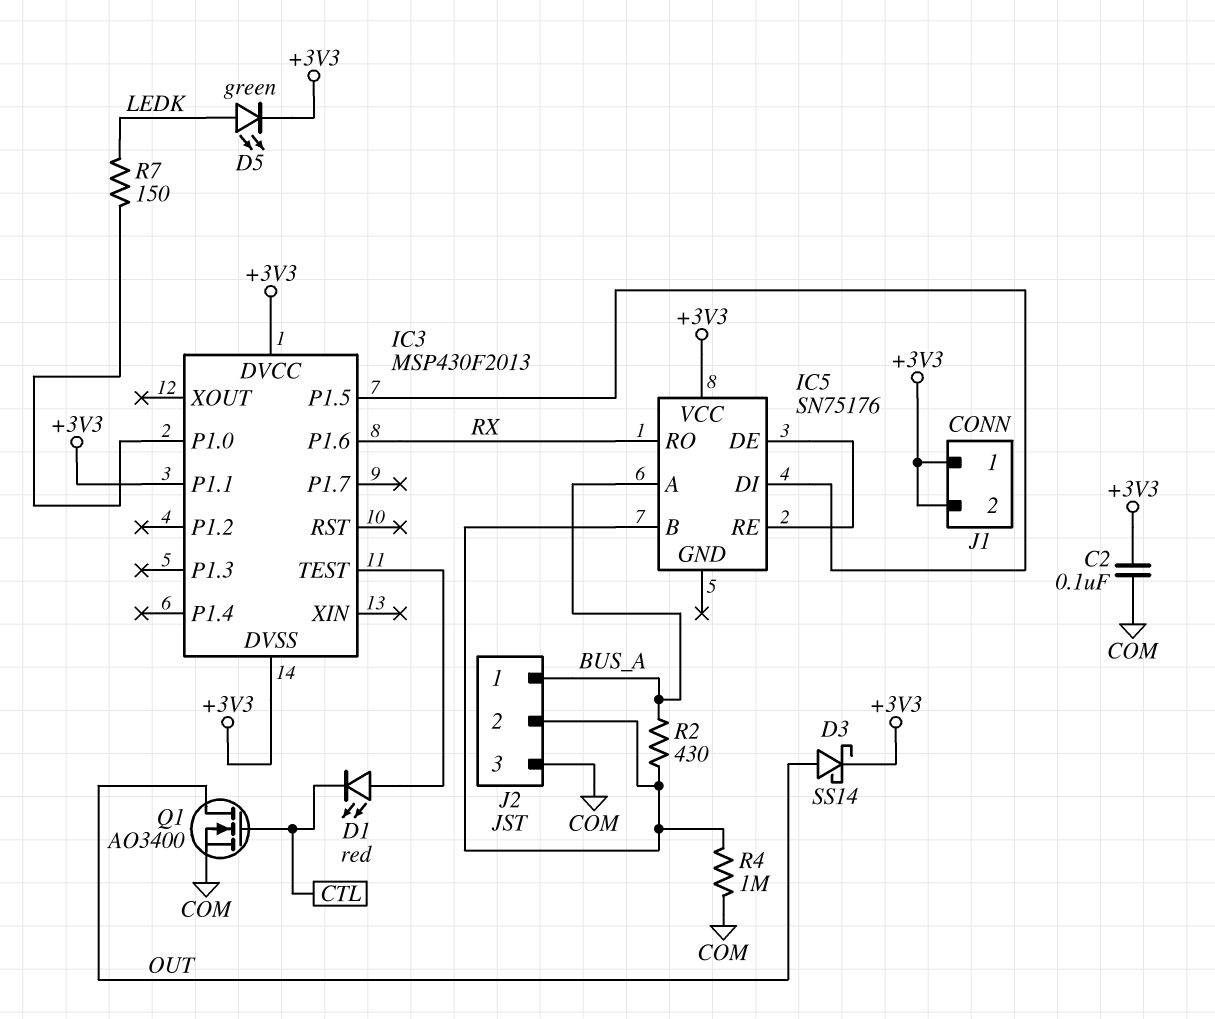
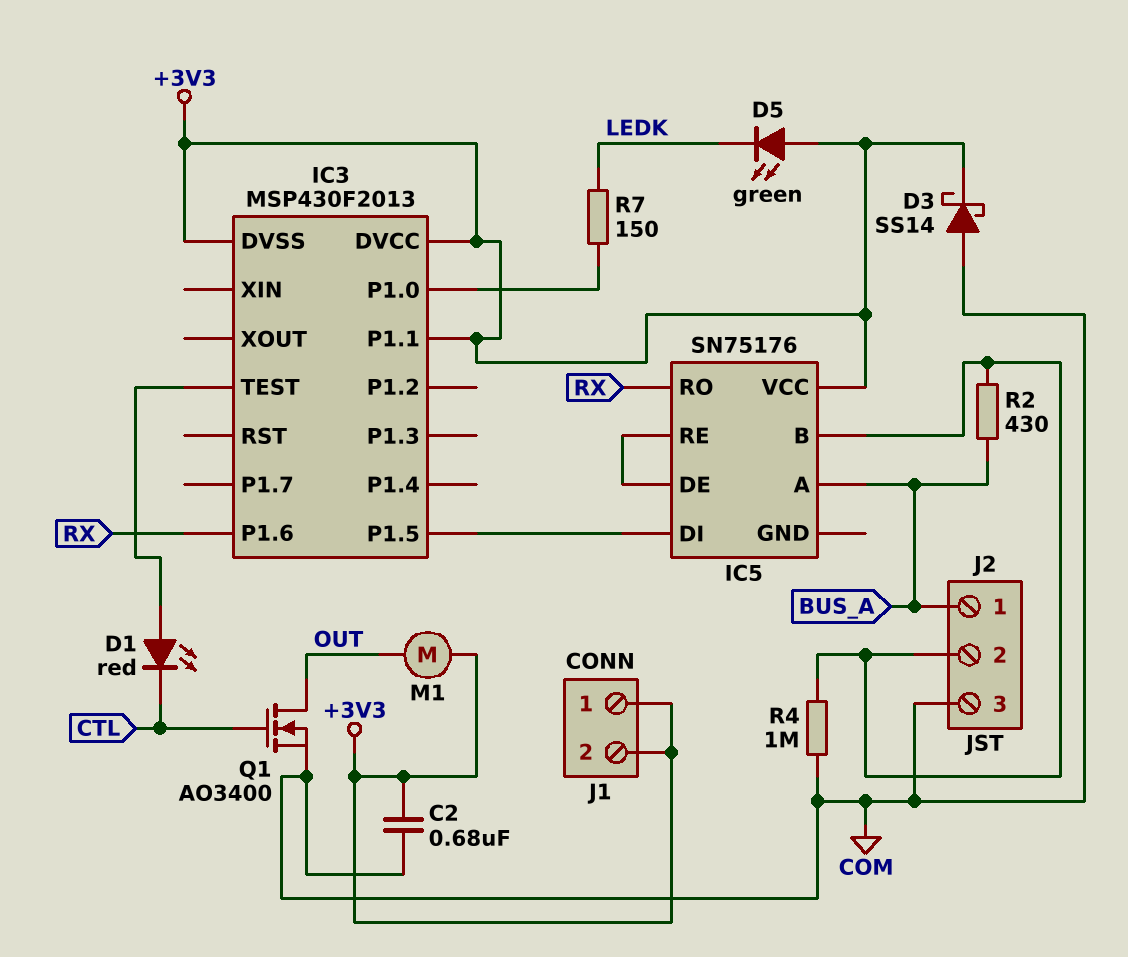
C2: 100nF (+3V3, COM) -> 680nF (+3V3, COM)
D3: schottky SS14 (A OUT, K +3V3) -> schottky SS14 (A COM, K +3V3)
D5: LED green (A LEDK, K +3V3) -> LED green (A +3V3, K LEDK)
M1: none -> motor (+3V3, OUT)

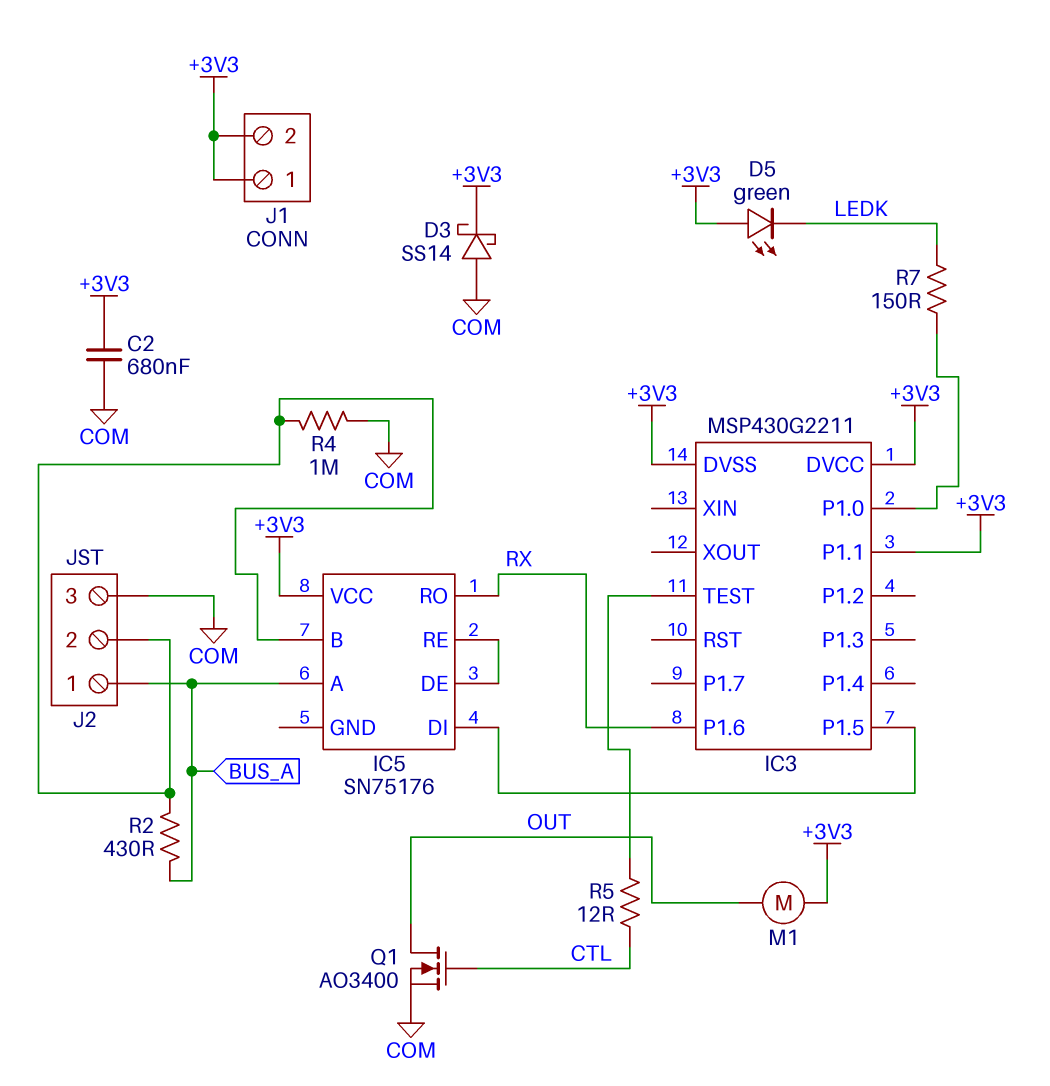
D1: LED red (A IC3/TEST, K CTL) -> none
IC3: MSP430F2013 -> MSP430G2211
R5: none -> 12 (CTL, IC3/TEST)

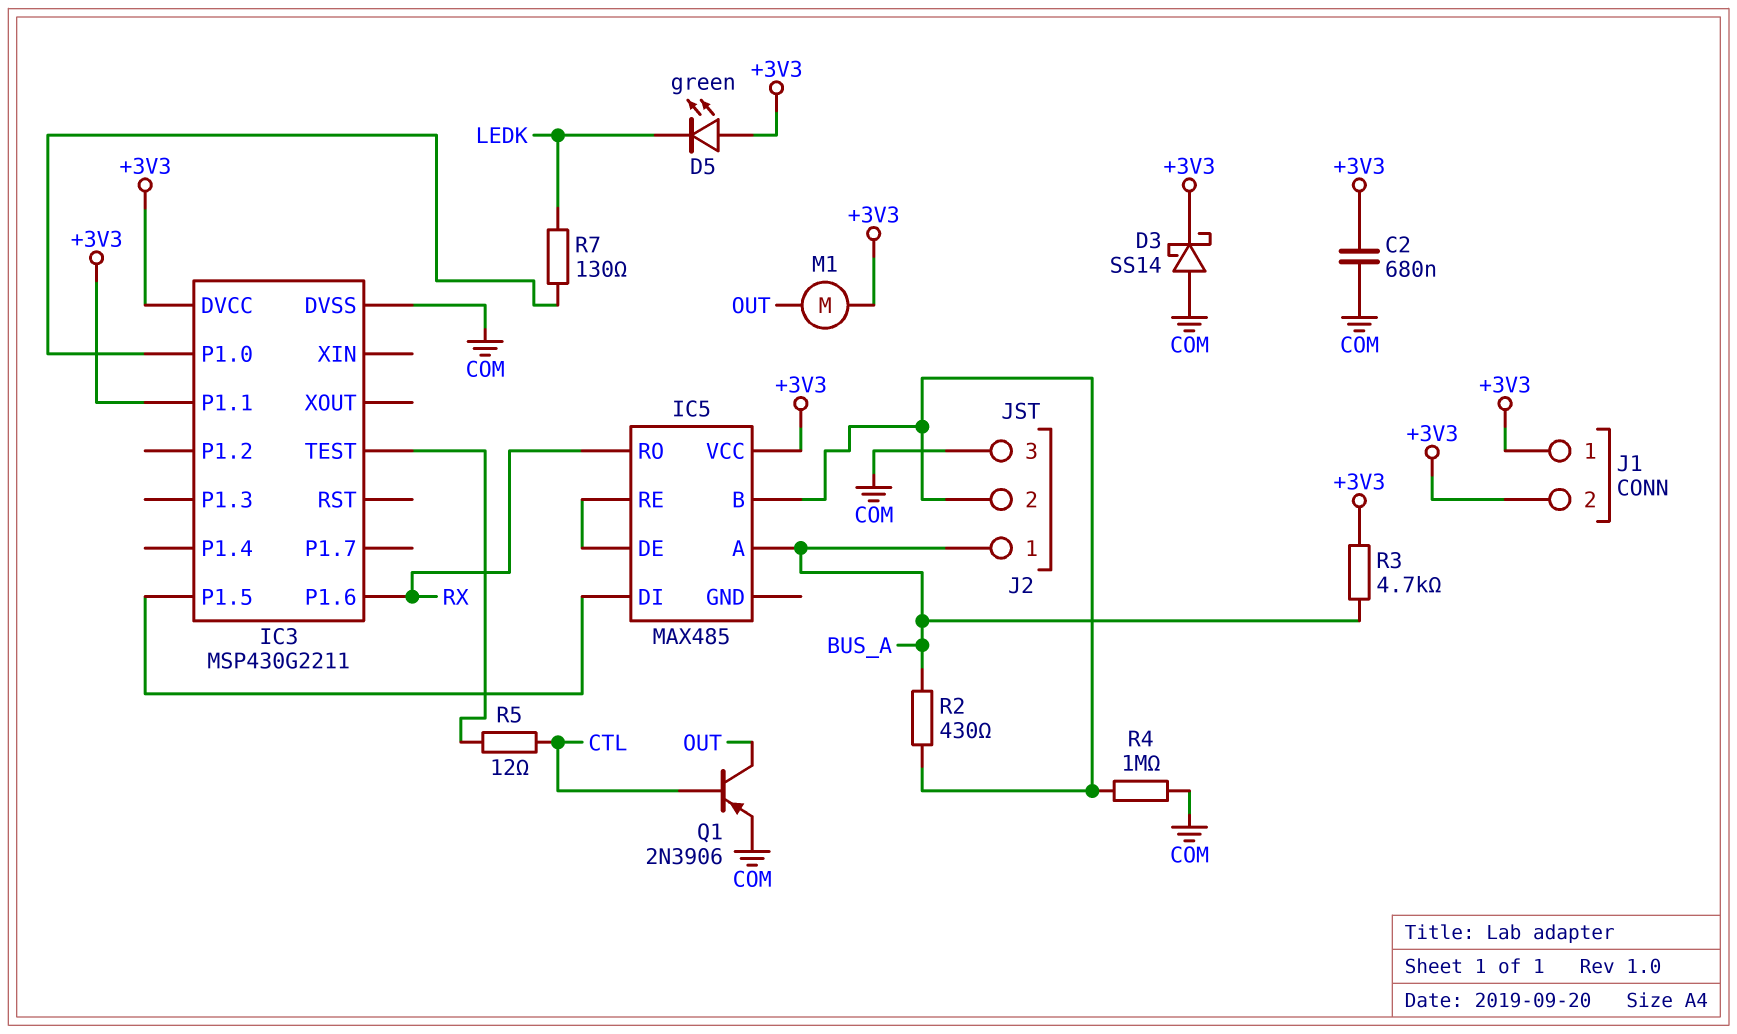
IC3 pin DVSS: +3V3 -> COM
IC5: SN75176 -> MAX485
Q1: NMOS AO3400 (G CTL, D OUT, S COM) -> PNP 2N3906 (B CTL, C OUT, E COM)
R3: none -> 4.7k (+3V3, BUS_A)
R7: 150 (IC3/P1.0, LEDK) -> 130 (IC3/P1.0, LEDK)

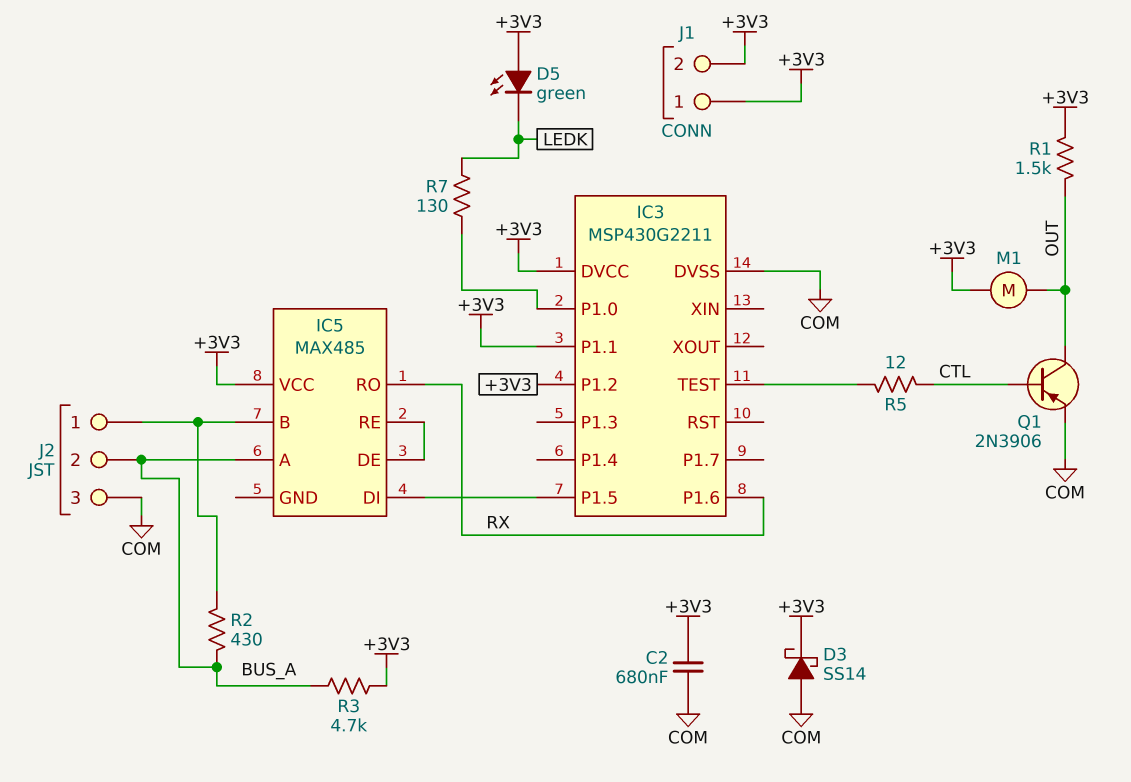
IC3 pin P1.2: none -> +3V3
J2 pin 1: BUS_A -> IC5/B
J2 pin 2: IC5/B -> BUS_A
R1: none -> 1.5k (+3V3, OUT)
R4: 1M (COM, IC5/B) -> none

